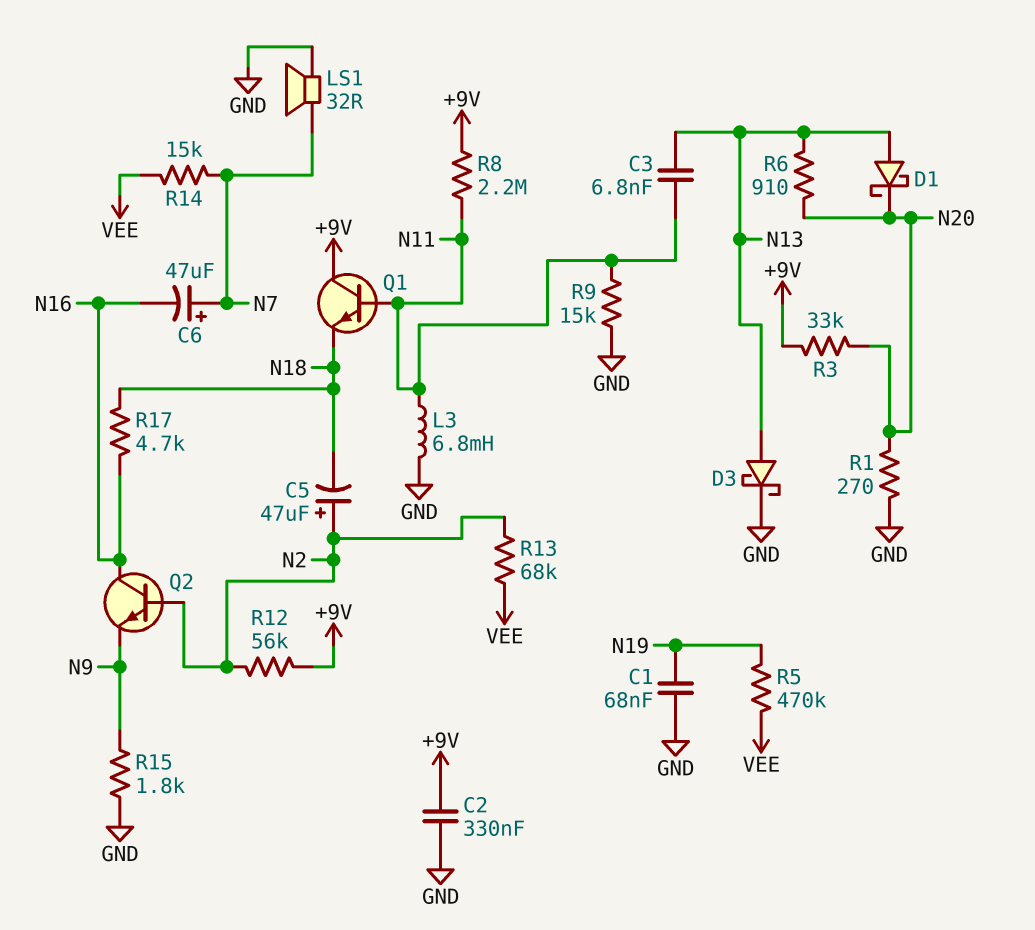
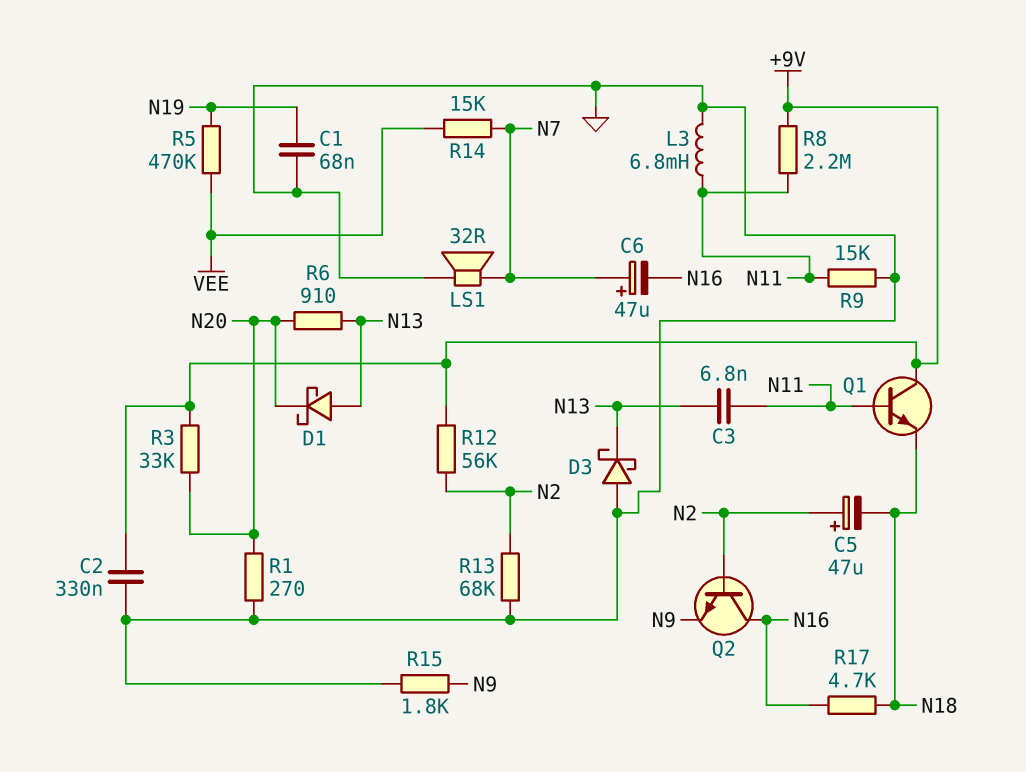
D3: schottky (A N13, K GND) -> schottky (A GND, K N13)
R13: 68k (N2, VEE) -> 68k (GND, N2)

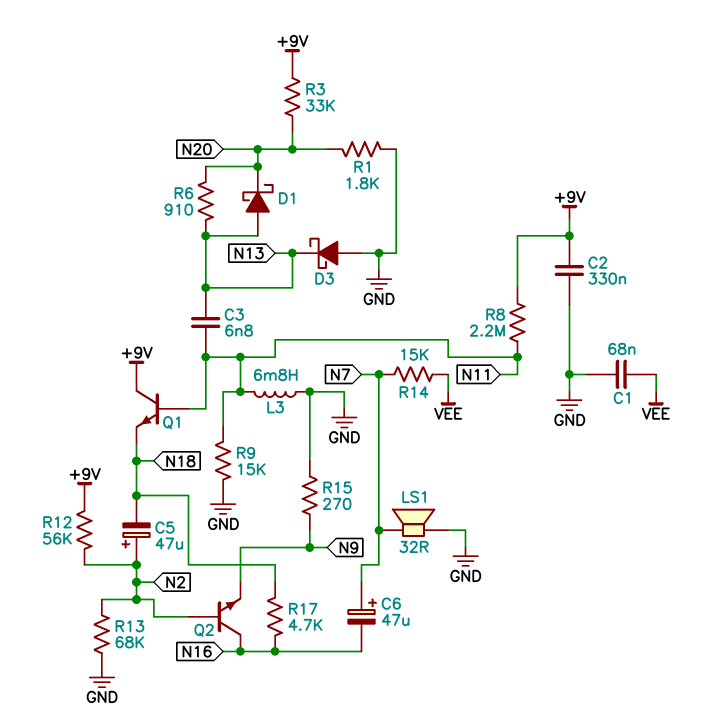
C1: 68nF (GND, N19) -> 68nF (GND, VEE)
R1: 270 (GND, N20) -> 1.8k (GND, N20)
R5: 470k (N19, VEE) -> none
R15: 1.8k (GND, N9) -> 270 (GND, N9)

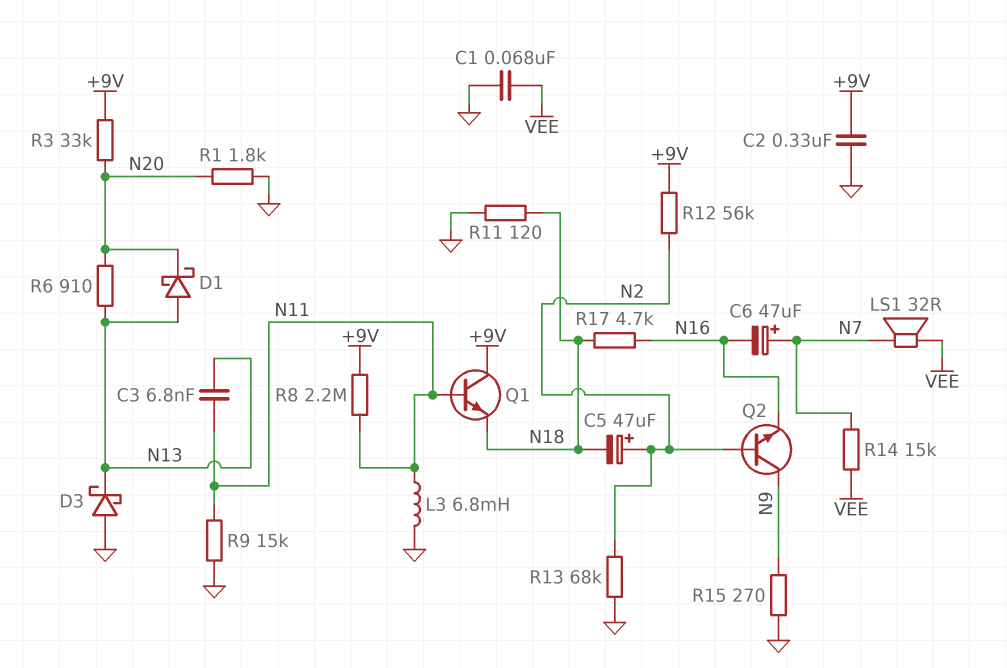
LS1: speaker 32R (GND, N7) -> speaker 32R (N7, VEE)
Q2: NPN (B N2, C N16, E N9) -> NPN (B N2, C N9, E N16)
R11: none -> 120 (GND, N18)

